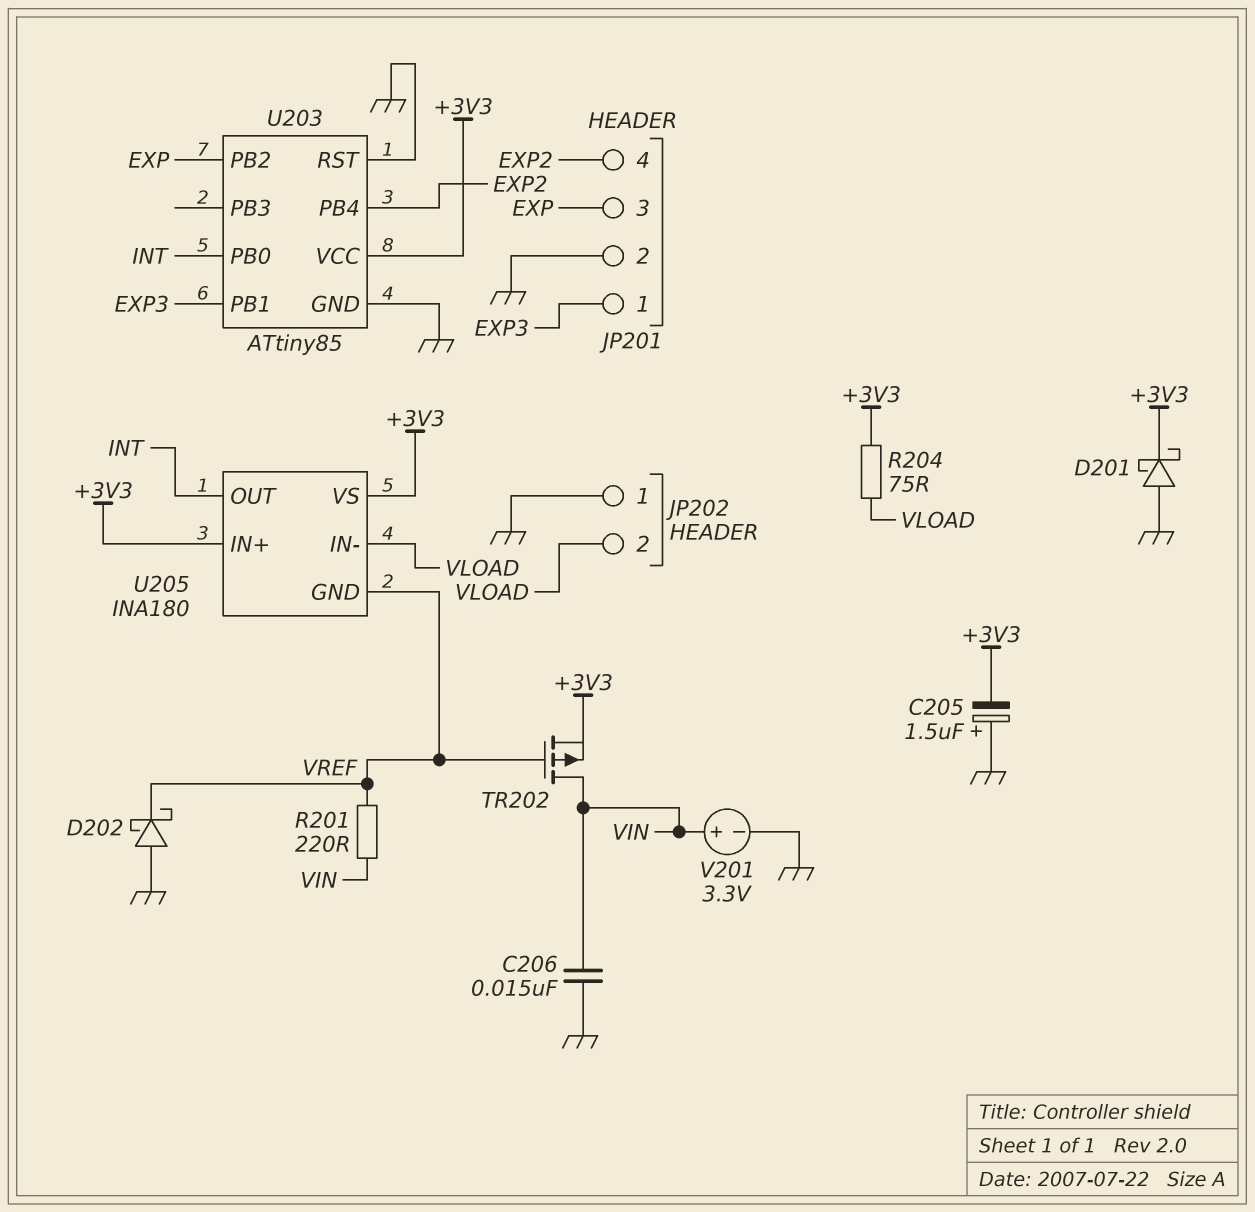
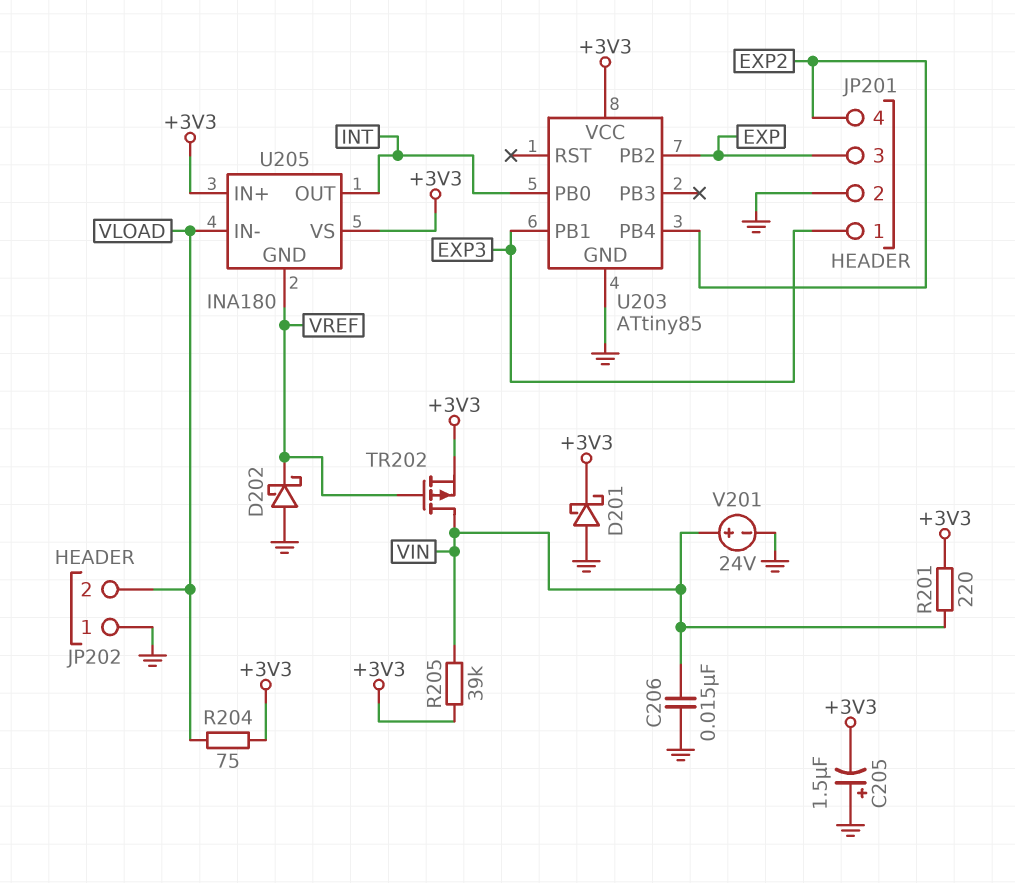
R201: 220 (VIN, VREF) -> 220 (+3V3, VIN)
R205: none -> 39k (+3V3, VIN)
U203 pin RST: GND -> none
V201: 3.3V (plus VIN, minus GND) -> 24V (plus VIN, minus GND)

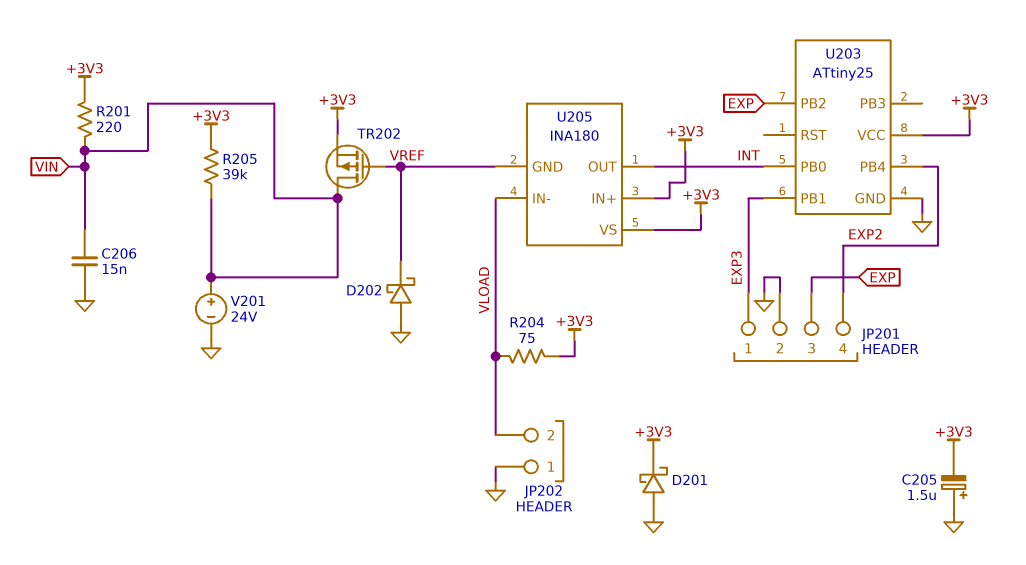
U203: ATtiny85 -> ATtiny25

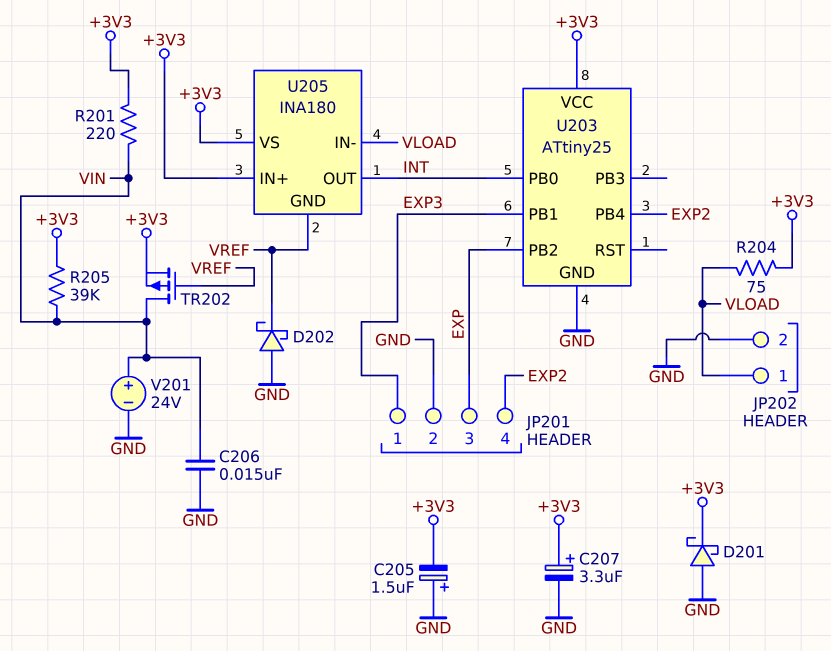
C207: none -> 3.3uF (plus +3V3, minus GND)
JP202 pin 1: GND -> VLOAD
JP202 pin 2: VLOAD -> GND

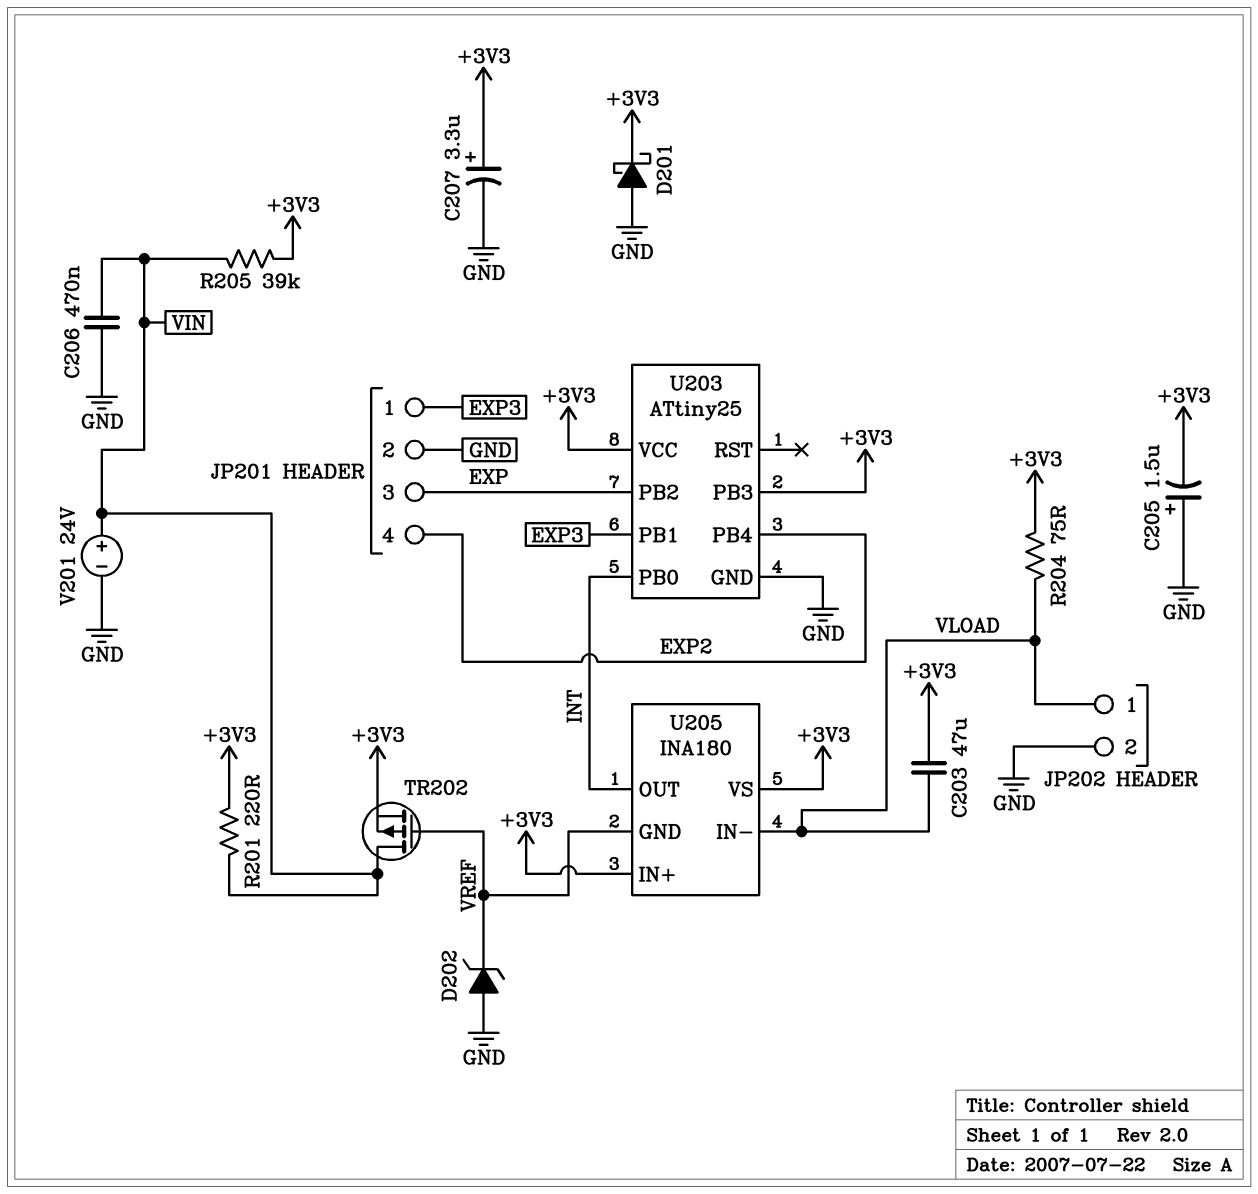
C203: none -> 47uF (+3V3, VLOAD)
C206: 15nF (GND, VIN) -> 470nF (GND, VIN)
D202: schottky (A GND, K VREF) -> zener (A GND, K VREF)
U203 pin PB3: none -> +3V3

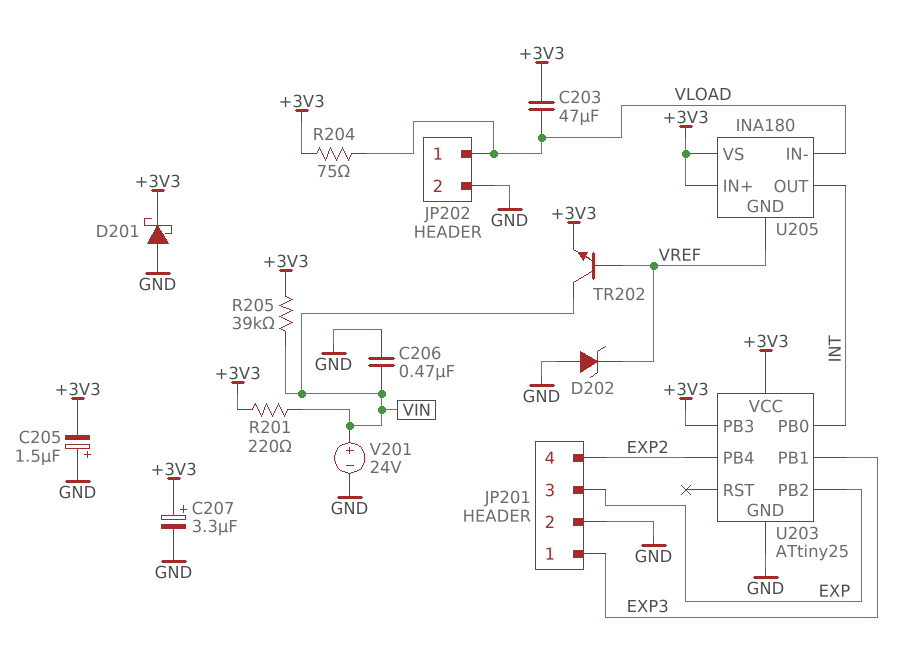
TR202: PMOS (G VREF, D VIN, S +3V3) -> NPN (B VREF, C VIN, E +3V3)

